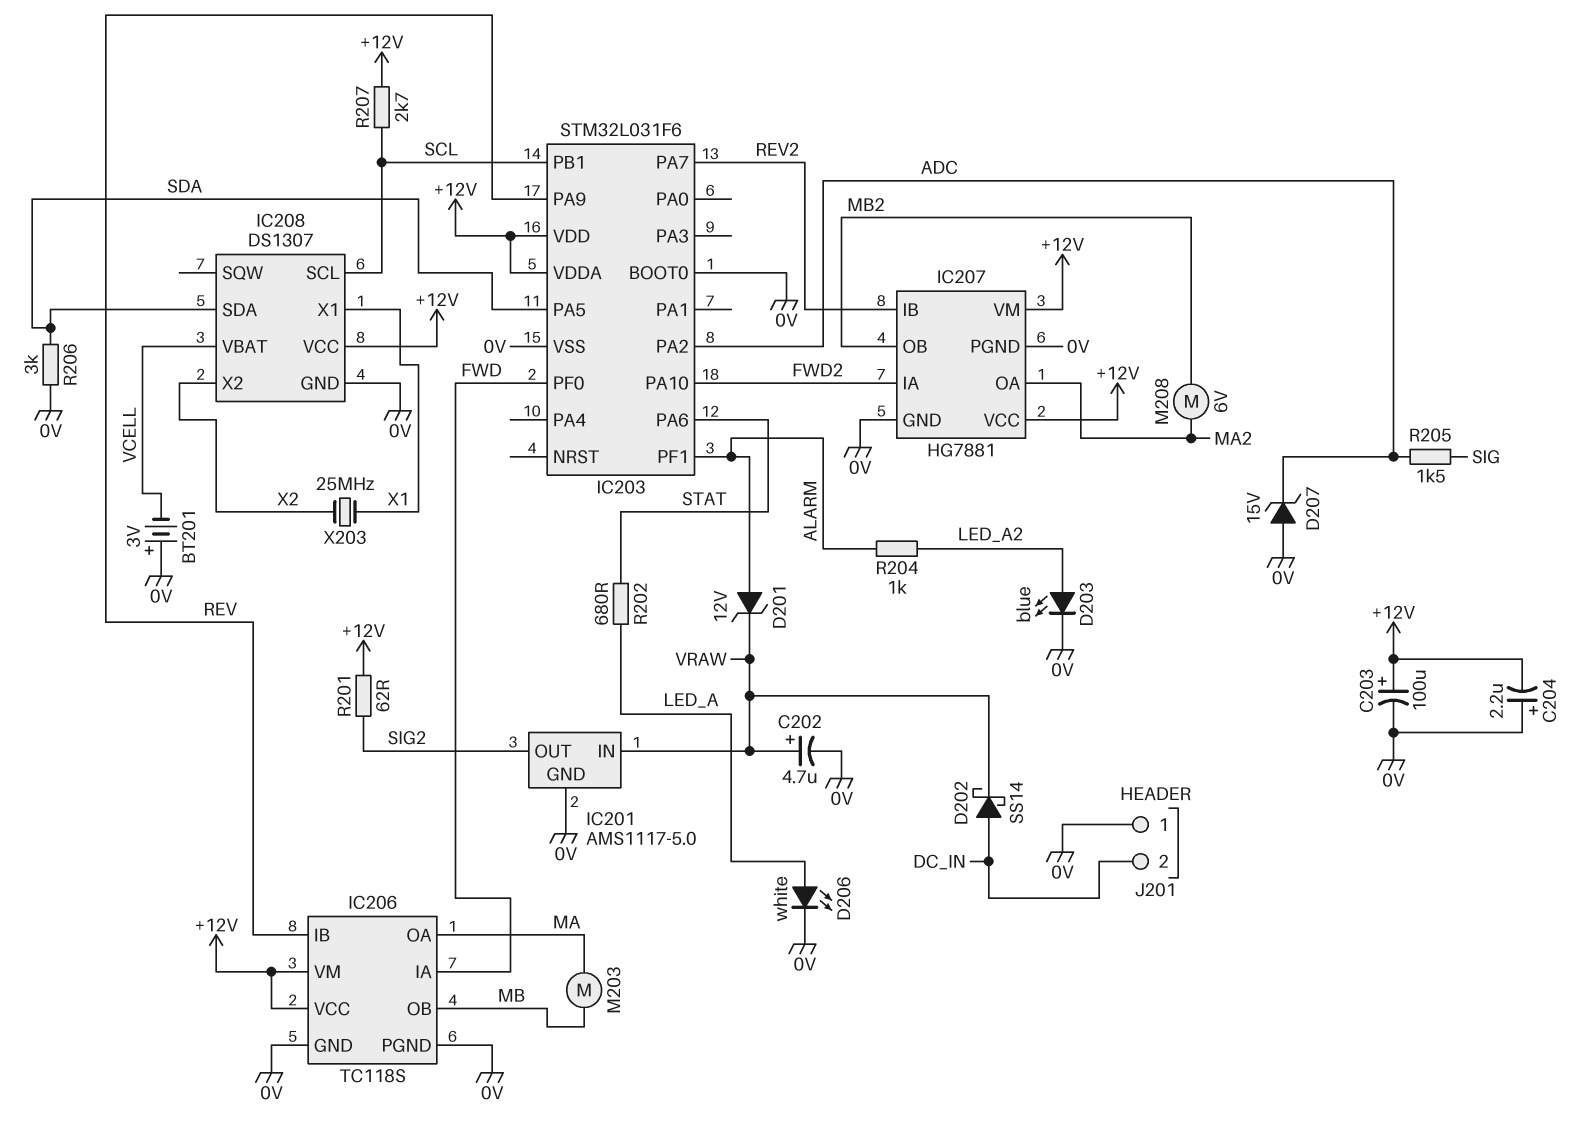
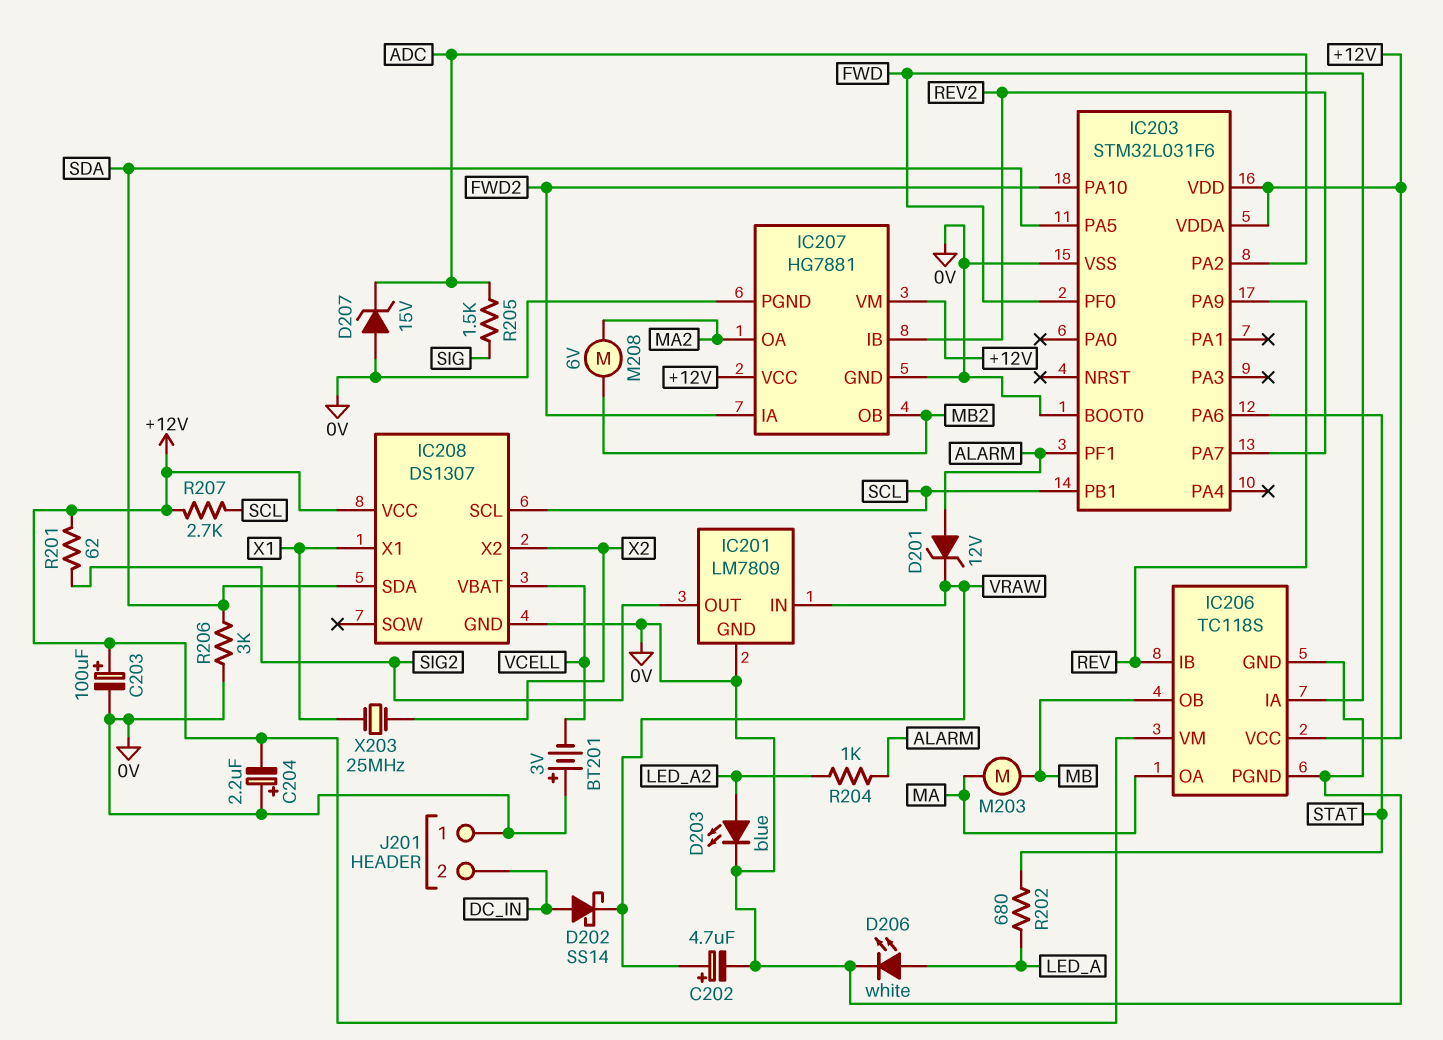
IC201: AMS1117-5.0 -> LM7809

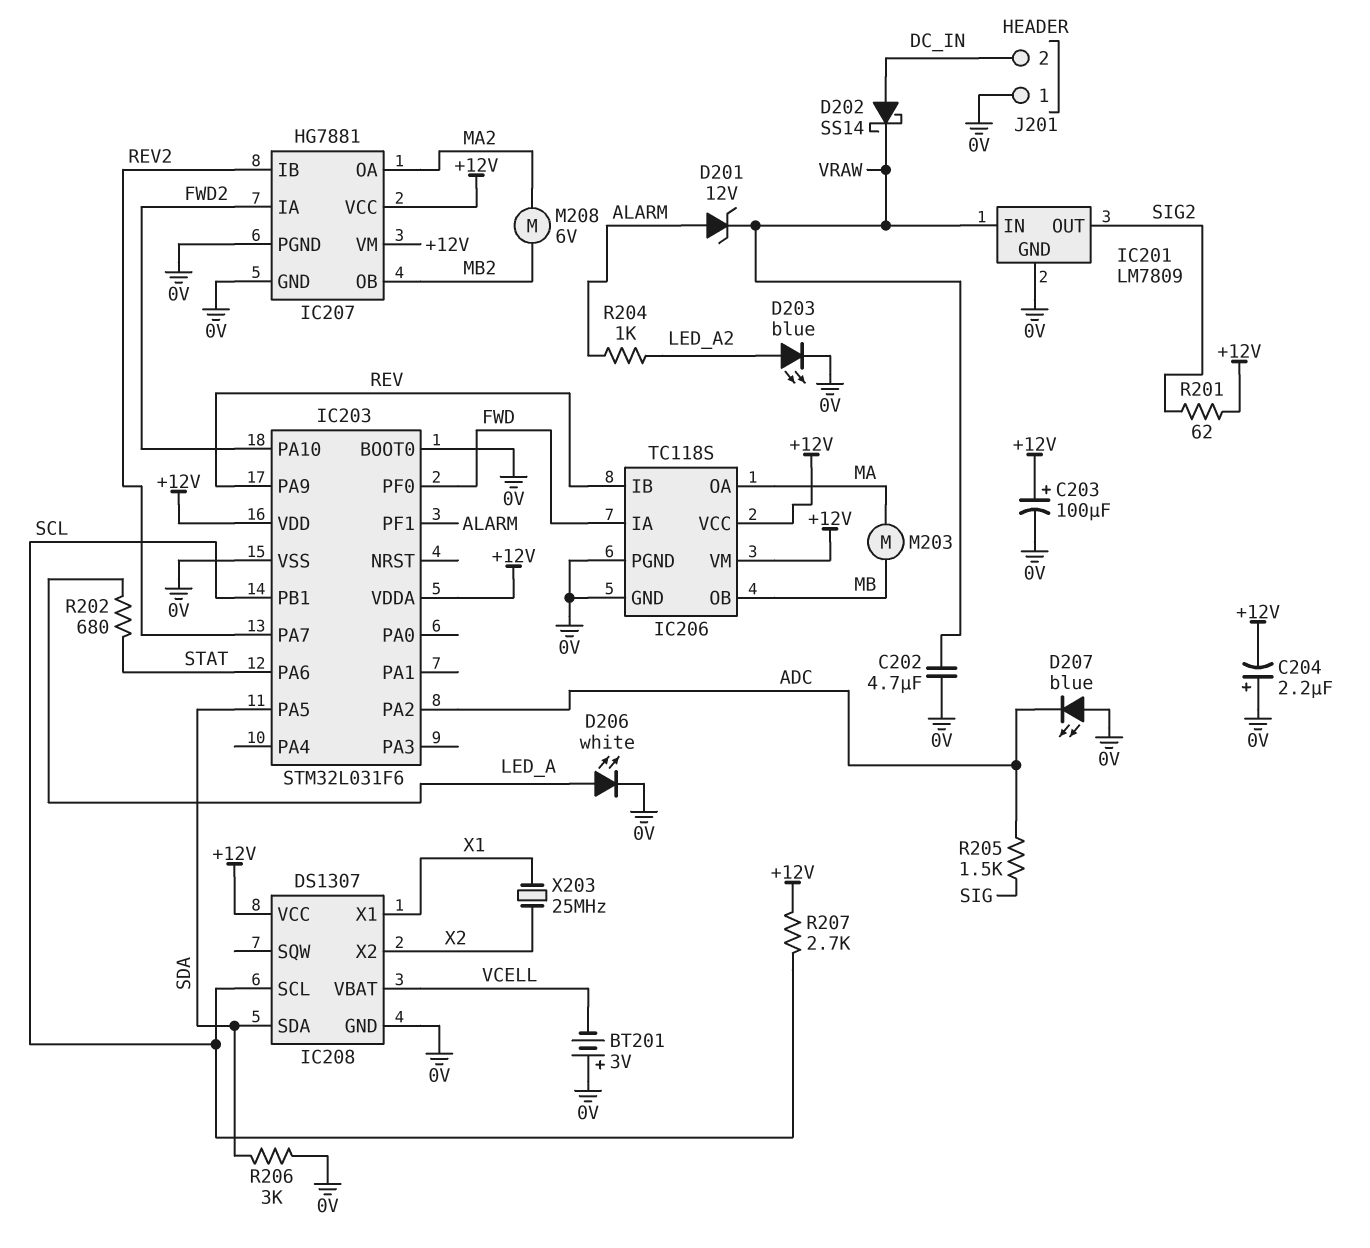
C202: 4.7uF (plus VRAW, minus 0V) -> 4.7uF (0V, VRAW)
D207: zener 15V (A 0V, K ADC) -> LED blue (A 0V, K ADC)

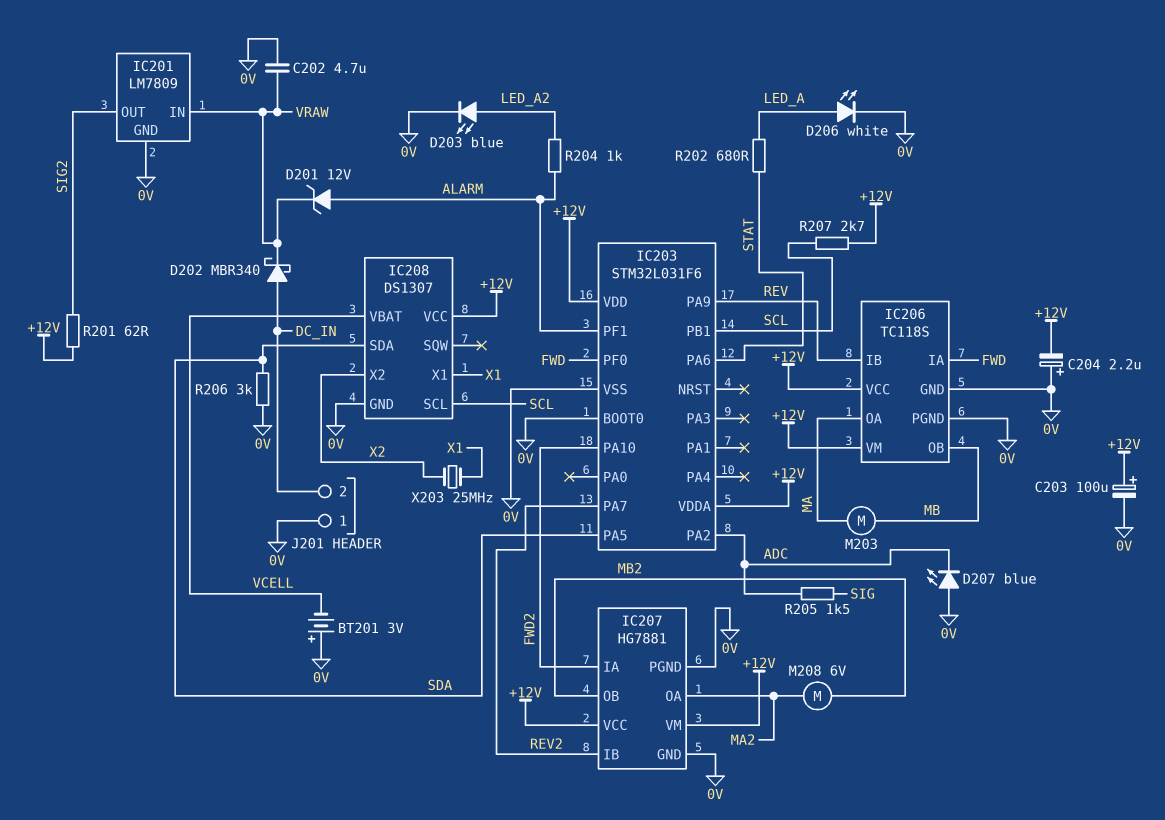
D202: schottky SS14 (A DC_IN, K VRAW) -> schottky MBR340 (A DC_IN, K VRAW)

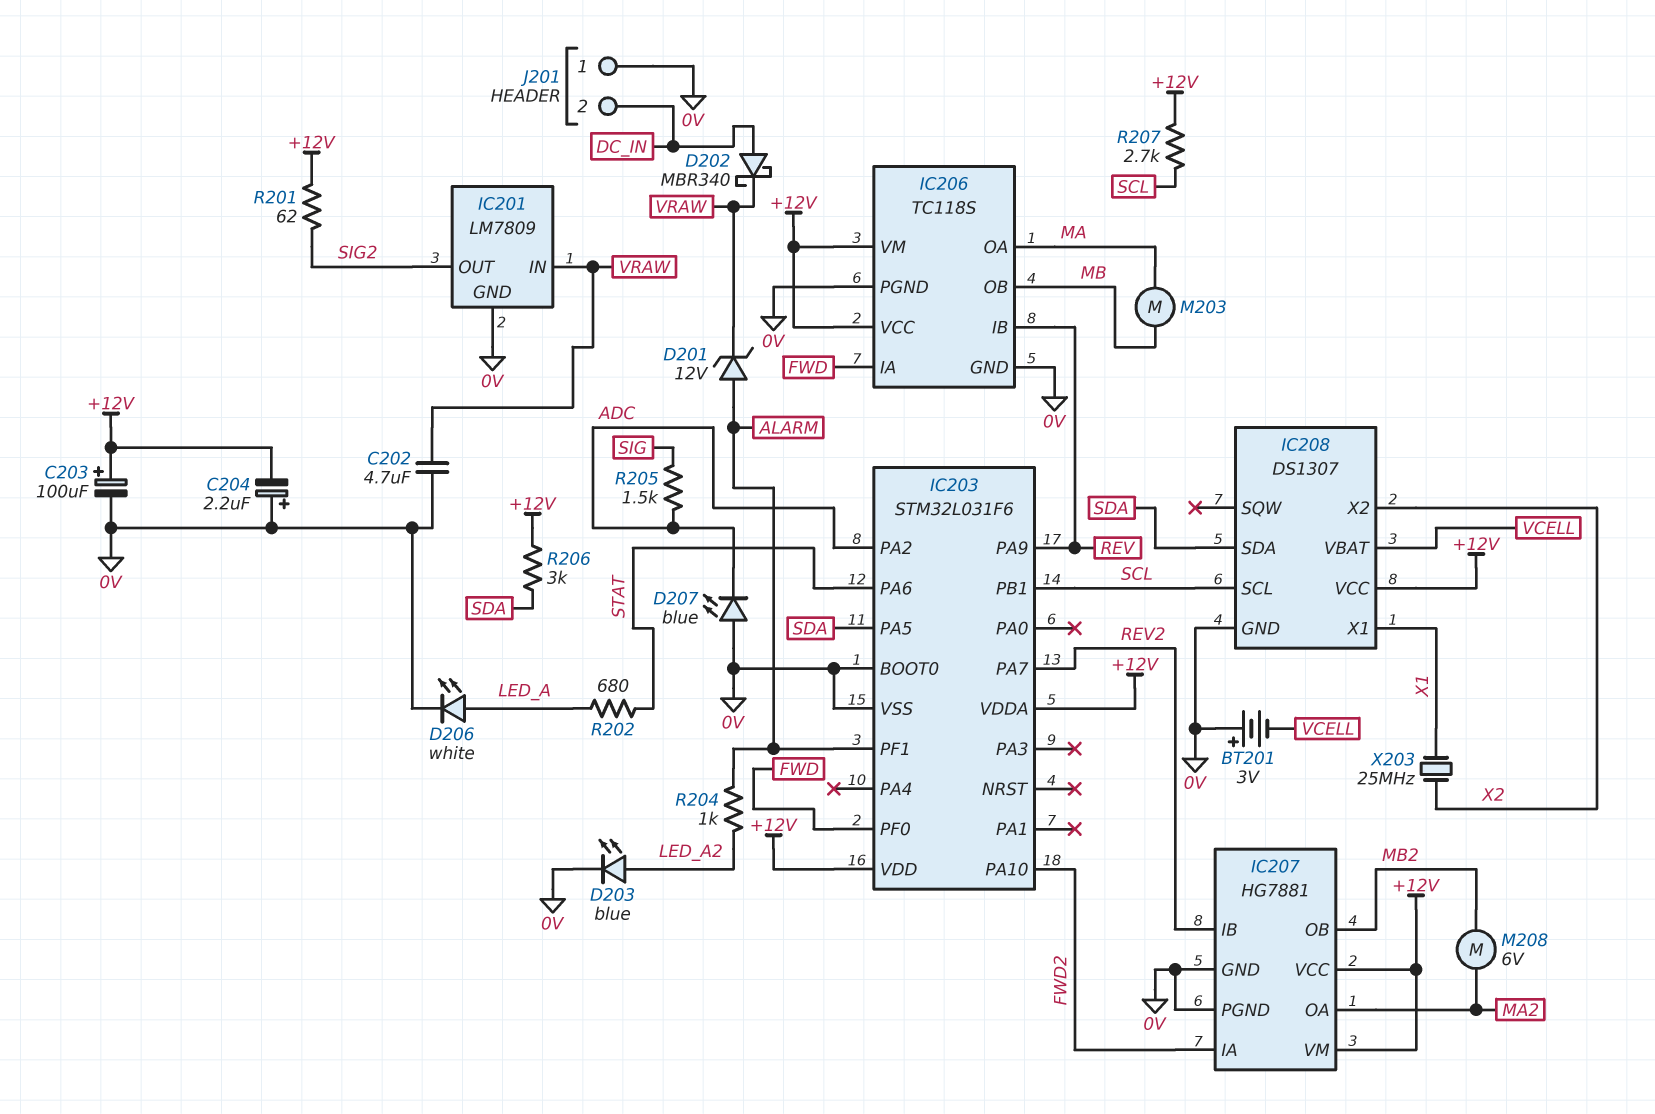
R206: 3k (0V, SDA) -> 3k (+12V, SDA)

